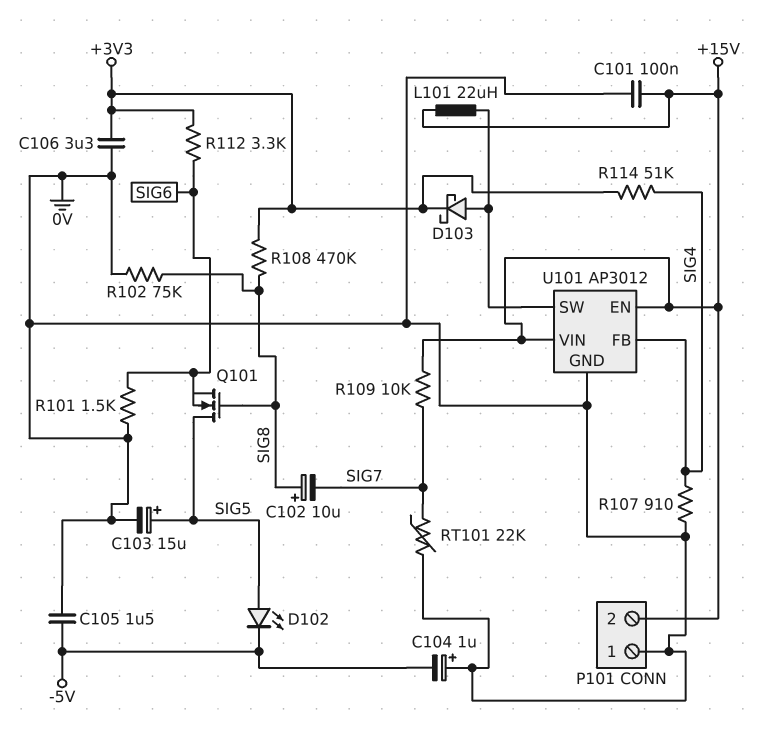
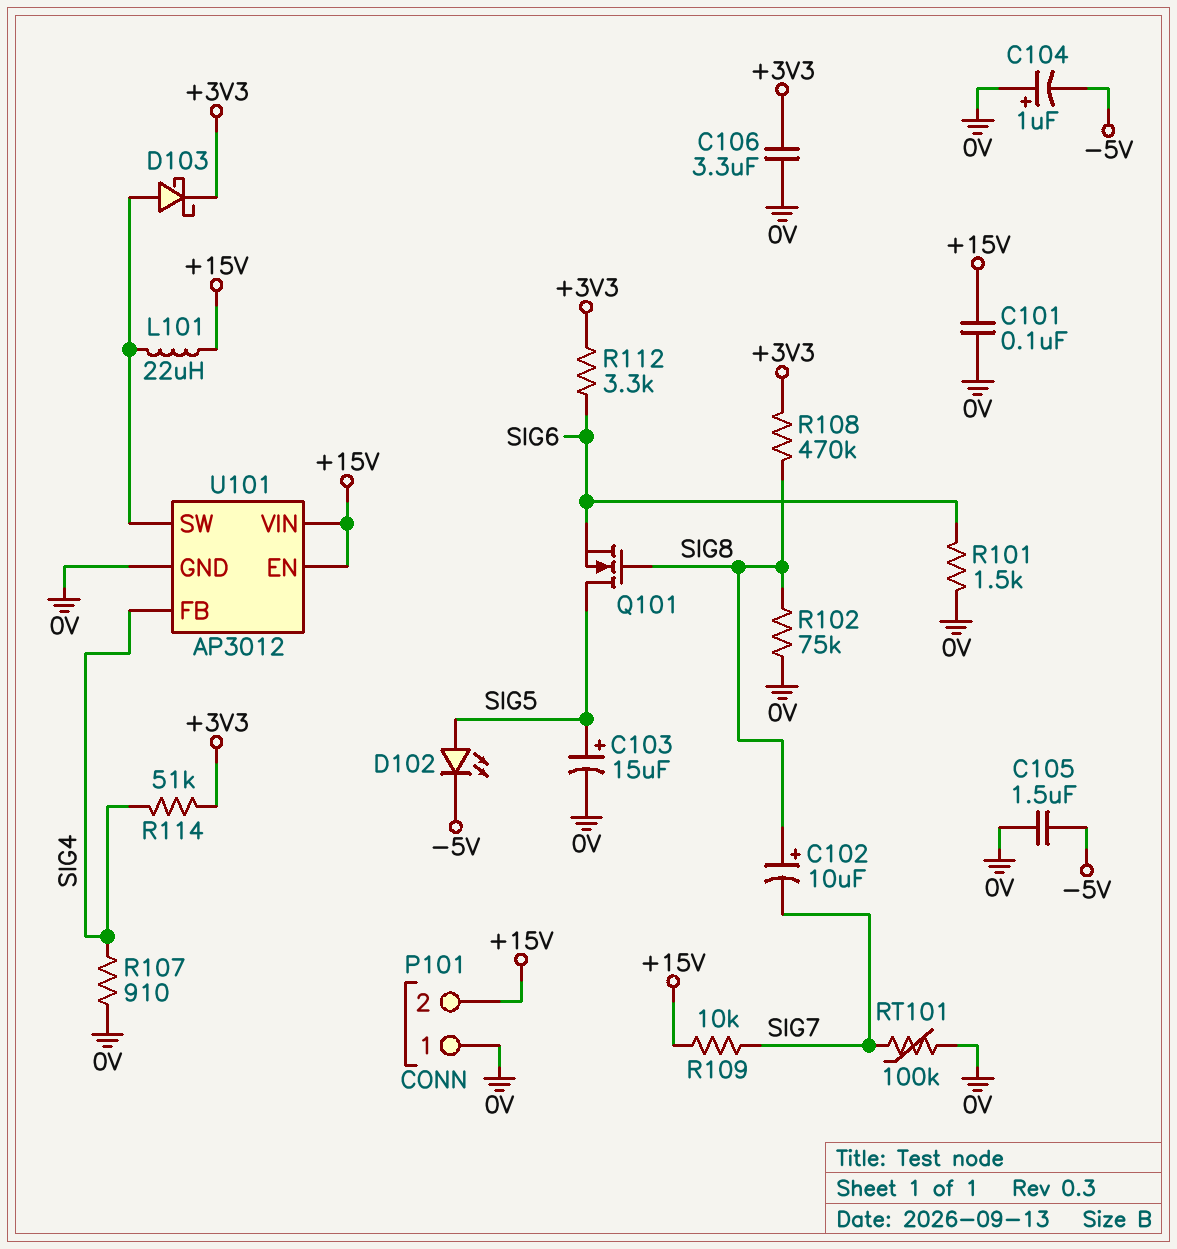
RT101: 22k (0V, SIG7) -> 100k (0V, SIG7)

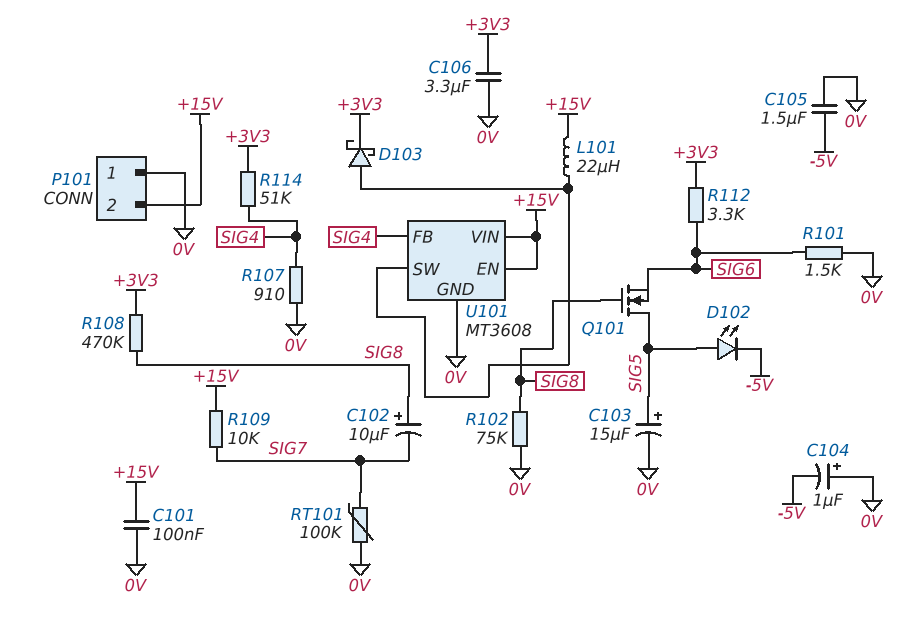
U101: AP3012 -> MT3608

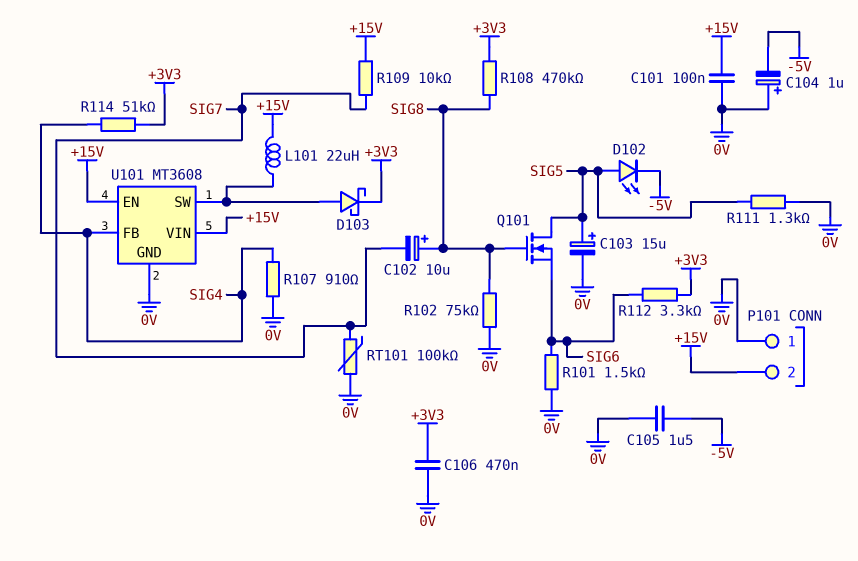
C106: 3.3uF (+3V3, 0V) -> 470nF (+3V3, 0V)
R111: none -> 1.3k (0V, SIG5)

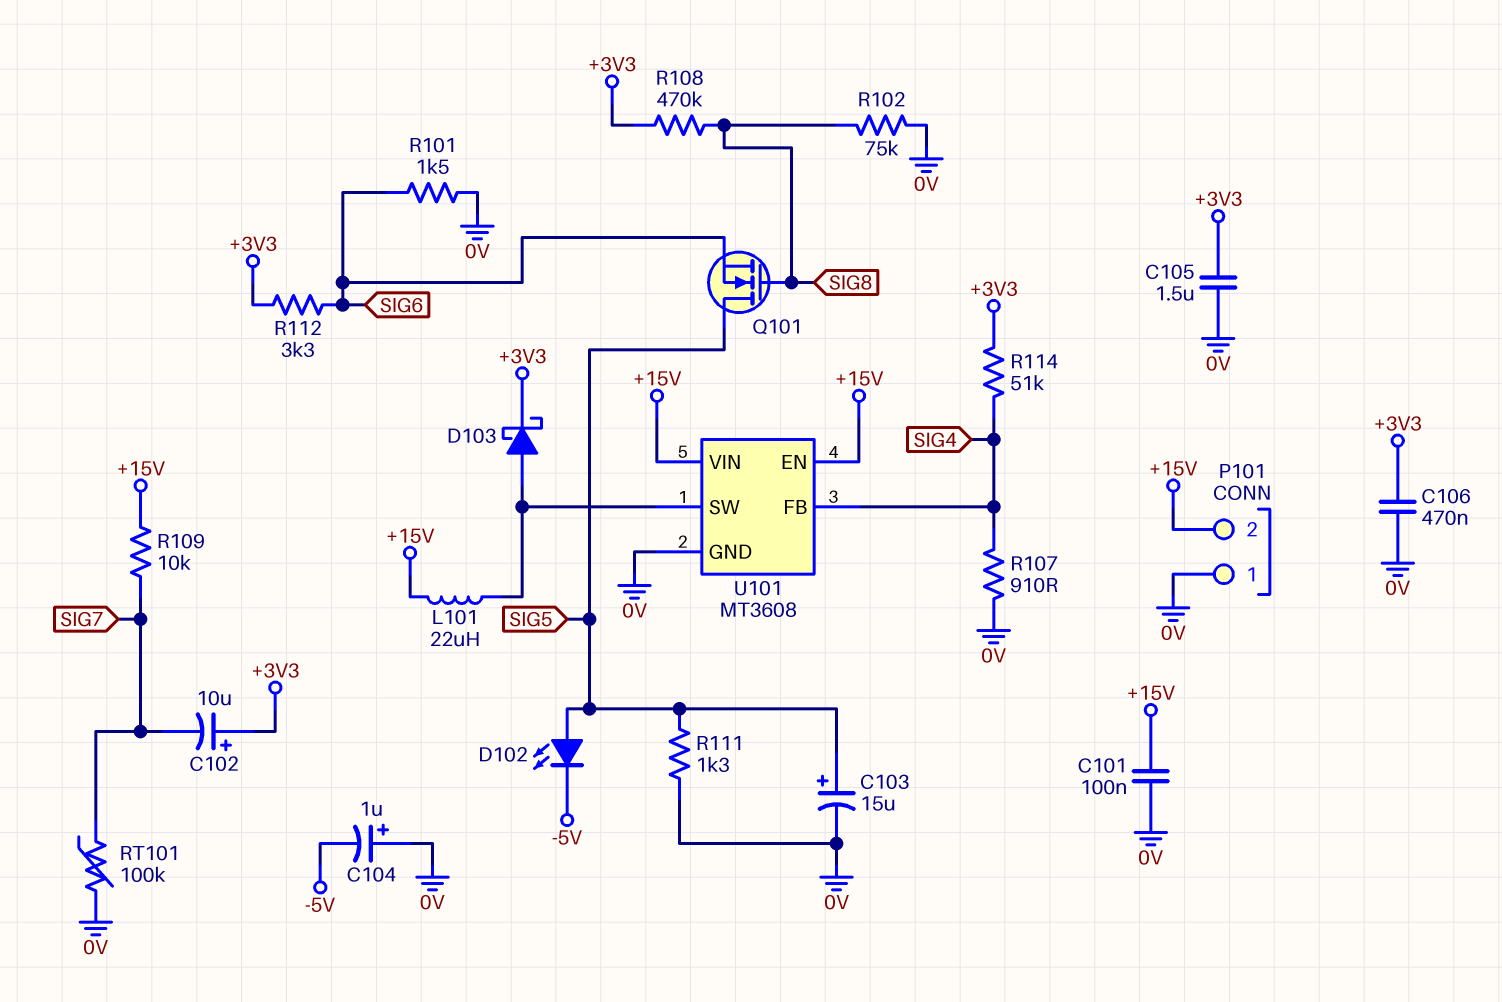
C102: 10uF (plus SIG8, minus SIG7) -> 10uF (plus +3V3, minus SIG7)
C105: 1.5uF (-5V, 0V) -> 1.5uF (+3V3, 0V)

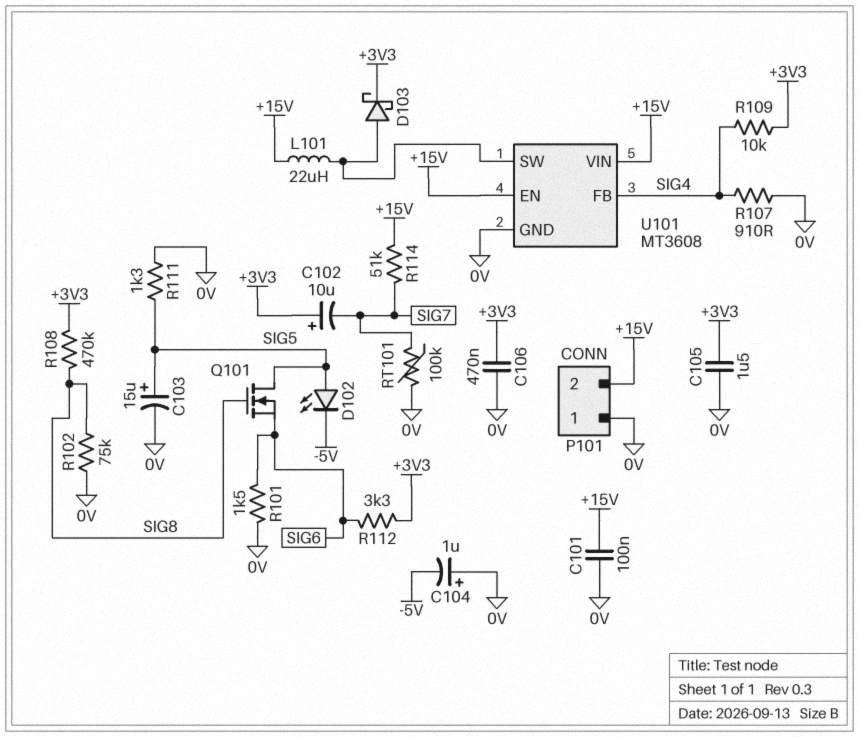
R109: 10k (+15V, SIG7) -> 10k (+3V3, SIG4)
R114: 51k (+3V3, SIG4) -> 51k (+15V, SIG7)

